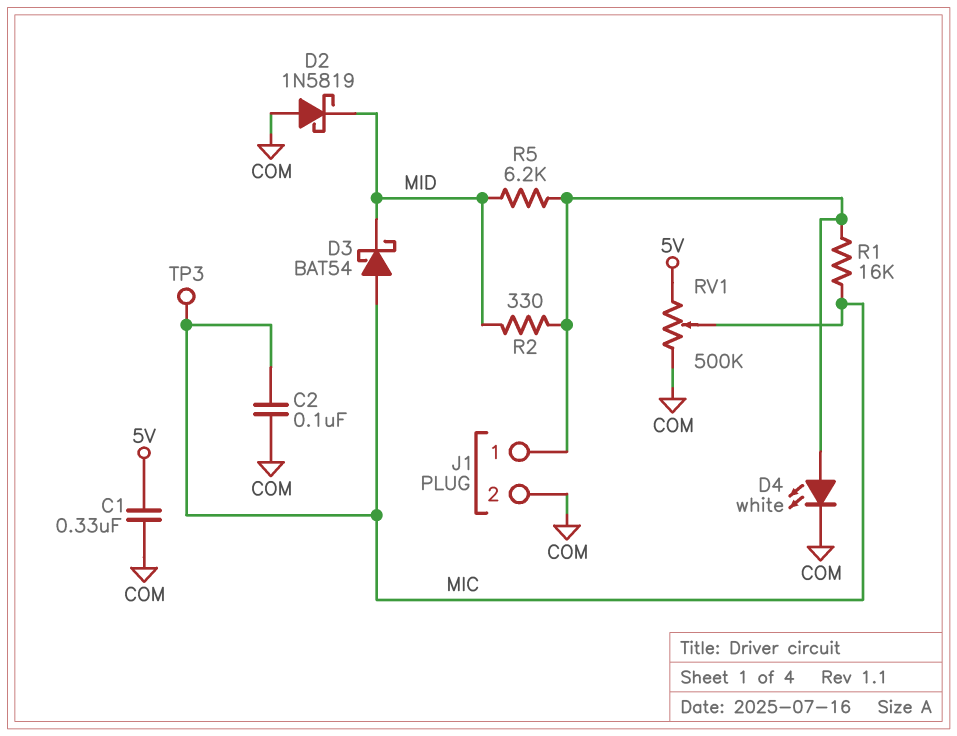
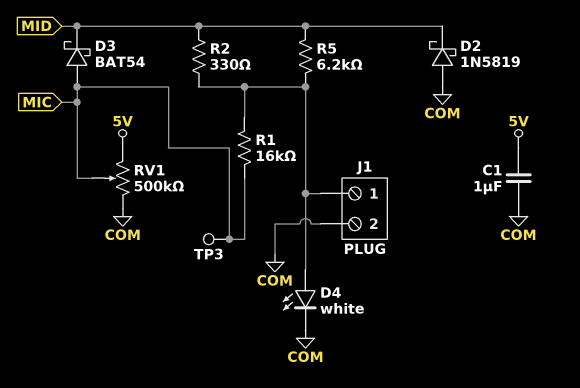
C1: 330nF (5V, COM) -> 1uF (5V, COM)
C2: 100nF (COM, MIC) -> none

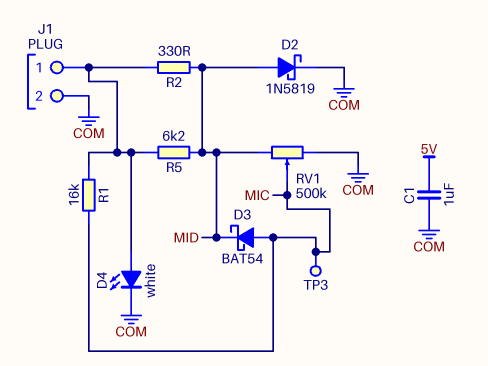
D2: schottky 1N5819 (A COM, K MID) -> schottky 1N5819 (A MID, K COM)
RV1: 500k (5V, COM, wiper MIC) -> 500k (COM, MID, wiper MIC)

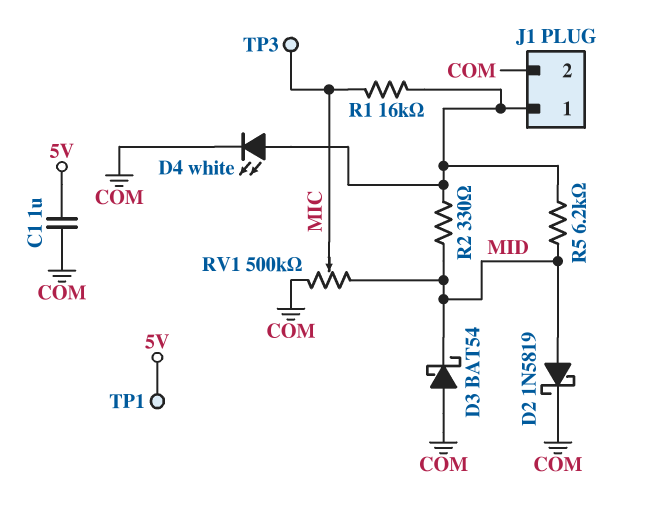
D3: schottky BAT54 (A MIC, K MID) -> schottky BAT54 (A COM, K MID)
TP1: none -> test point (5V)

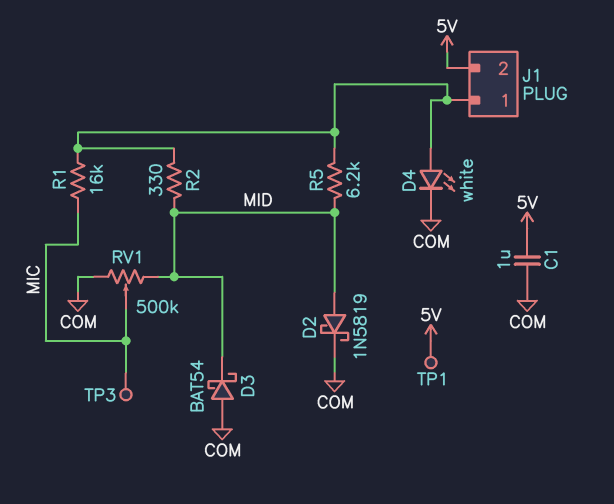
J1 pin 2: COM -> 5V

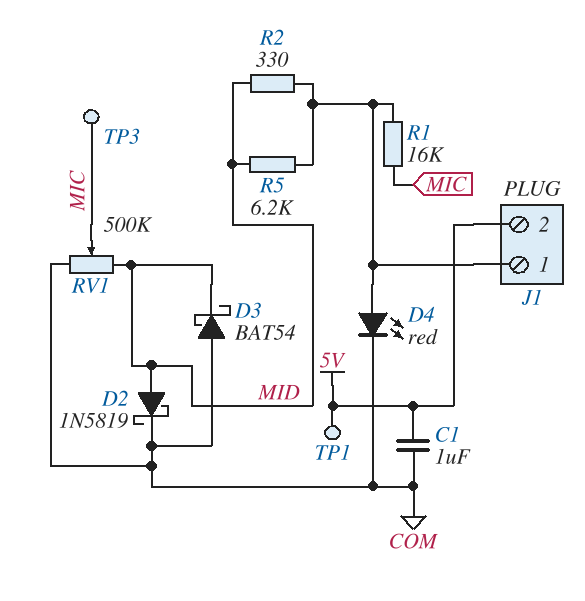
D4: LED white (A J1/1, K COM) -> LED red (A J1/1, K COM)

